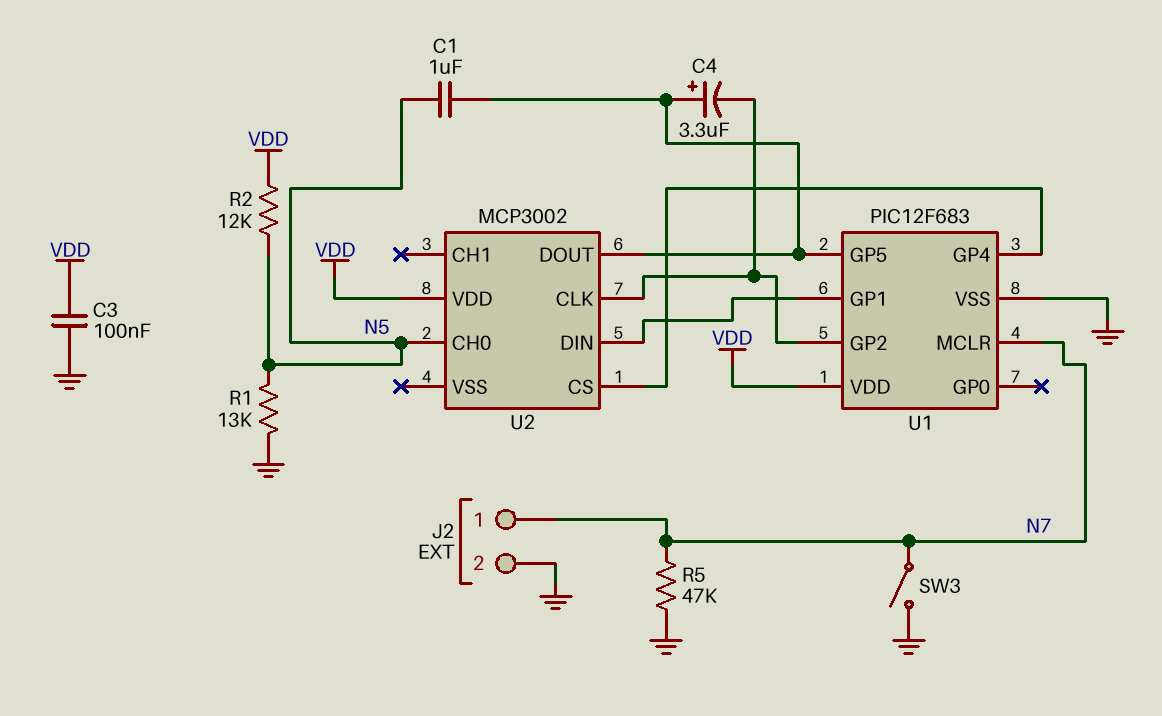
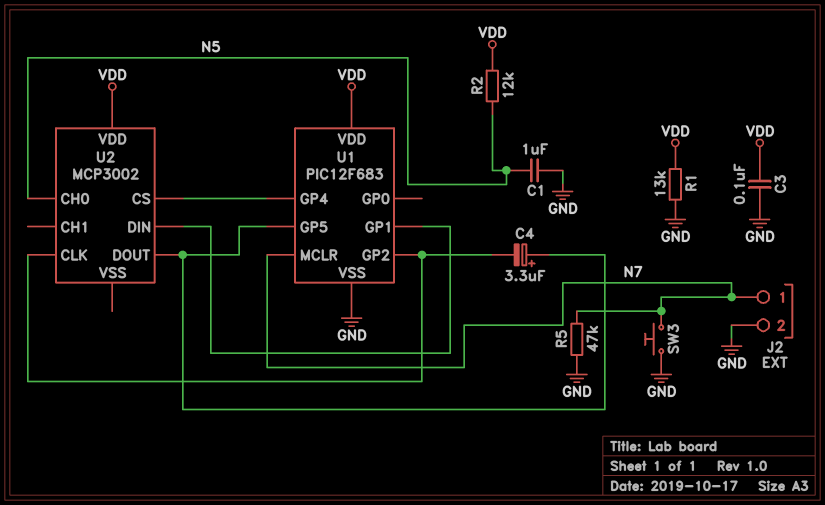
C1: 1uF (N5, U1/GP5) -> 1uF (GND, N5)
R1: 13k (GND, N5) -> 13k (GND, VDD)
SW3: switch (GND, N7) -> button (GND, N7)

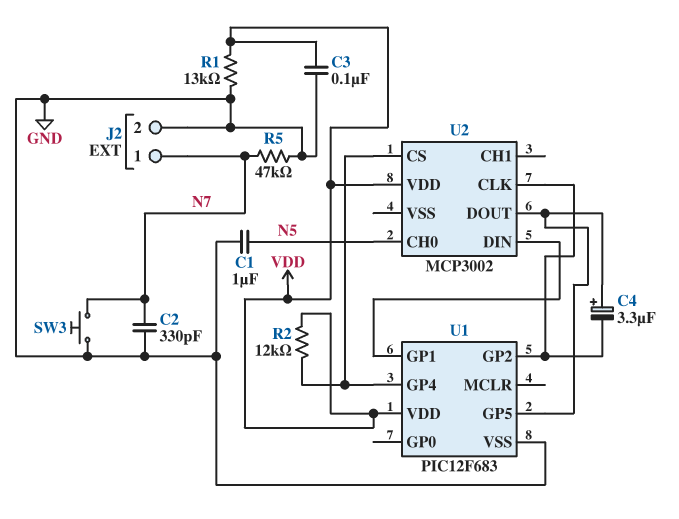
C2: none -> 330pF (GND, N7)
R2: 12k (N5, VDD) -> 12k (U1/GP4, VDD)
U1 pin MCLR: N7 -> none

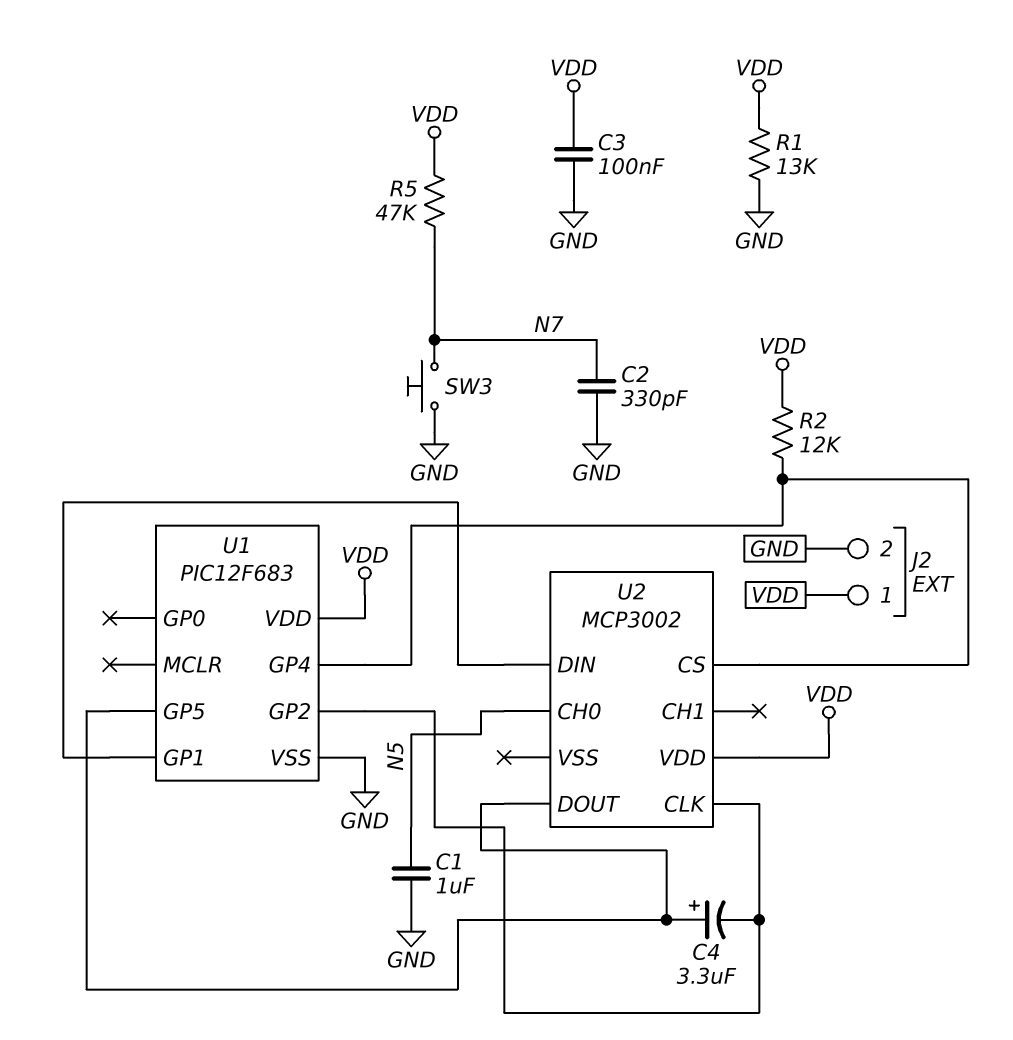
J2 pin 1: N7 -> VDD
R5: 47k (GND, N7) -> 47k (N7, VDD)

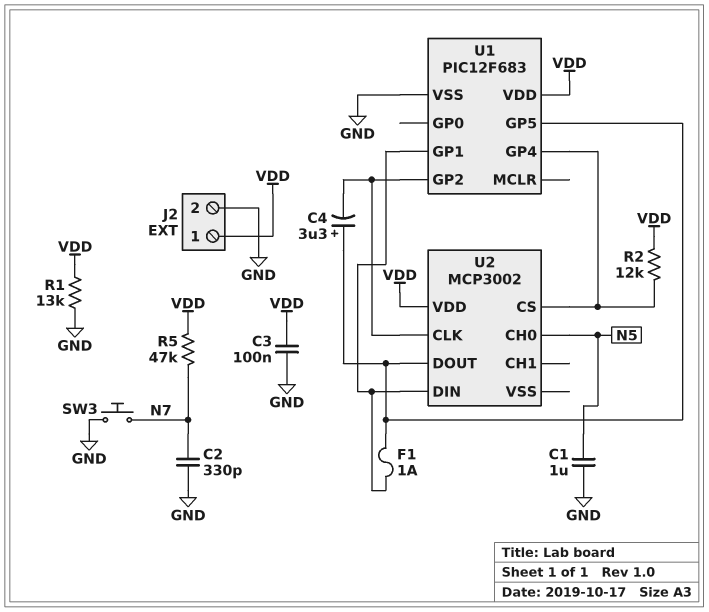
F1: none -> 1A (U1/GP1, U1/GP5)

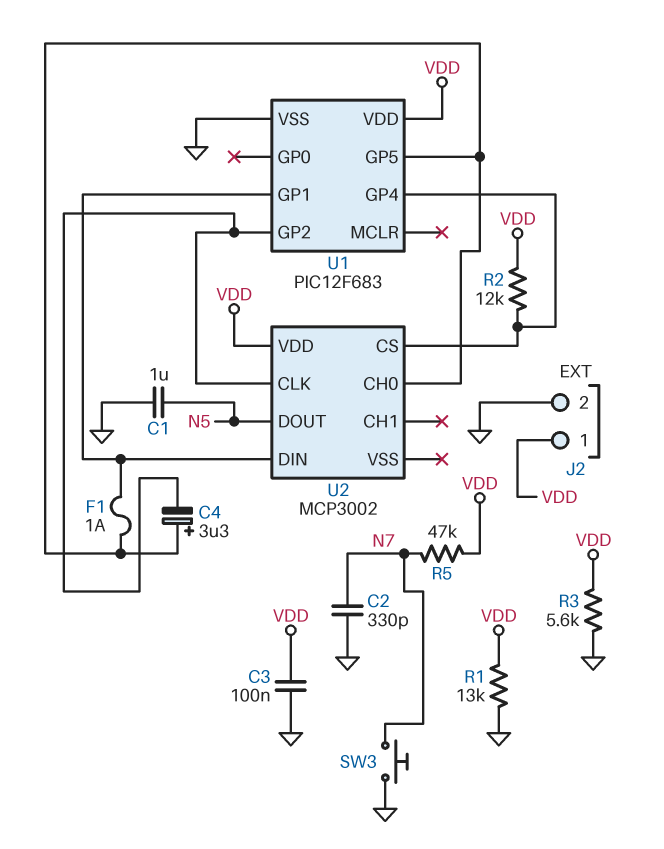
R3: none -> 5.6k (GND, VDD)
U2 pin CH0: N5 -> U1/GP5
U2 pin DOUT: U1/GP5 -> N5

